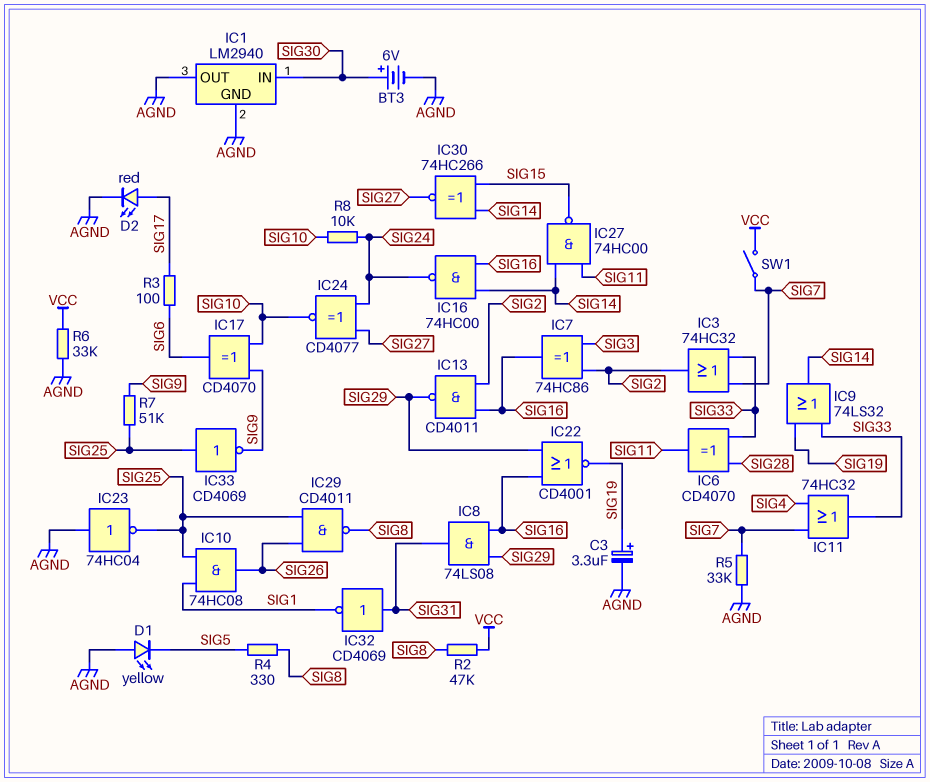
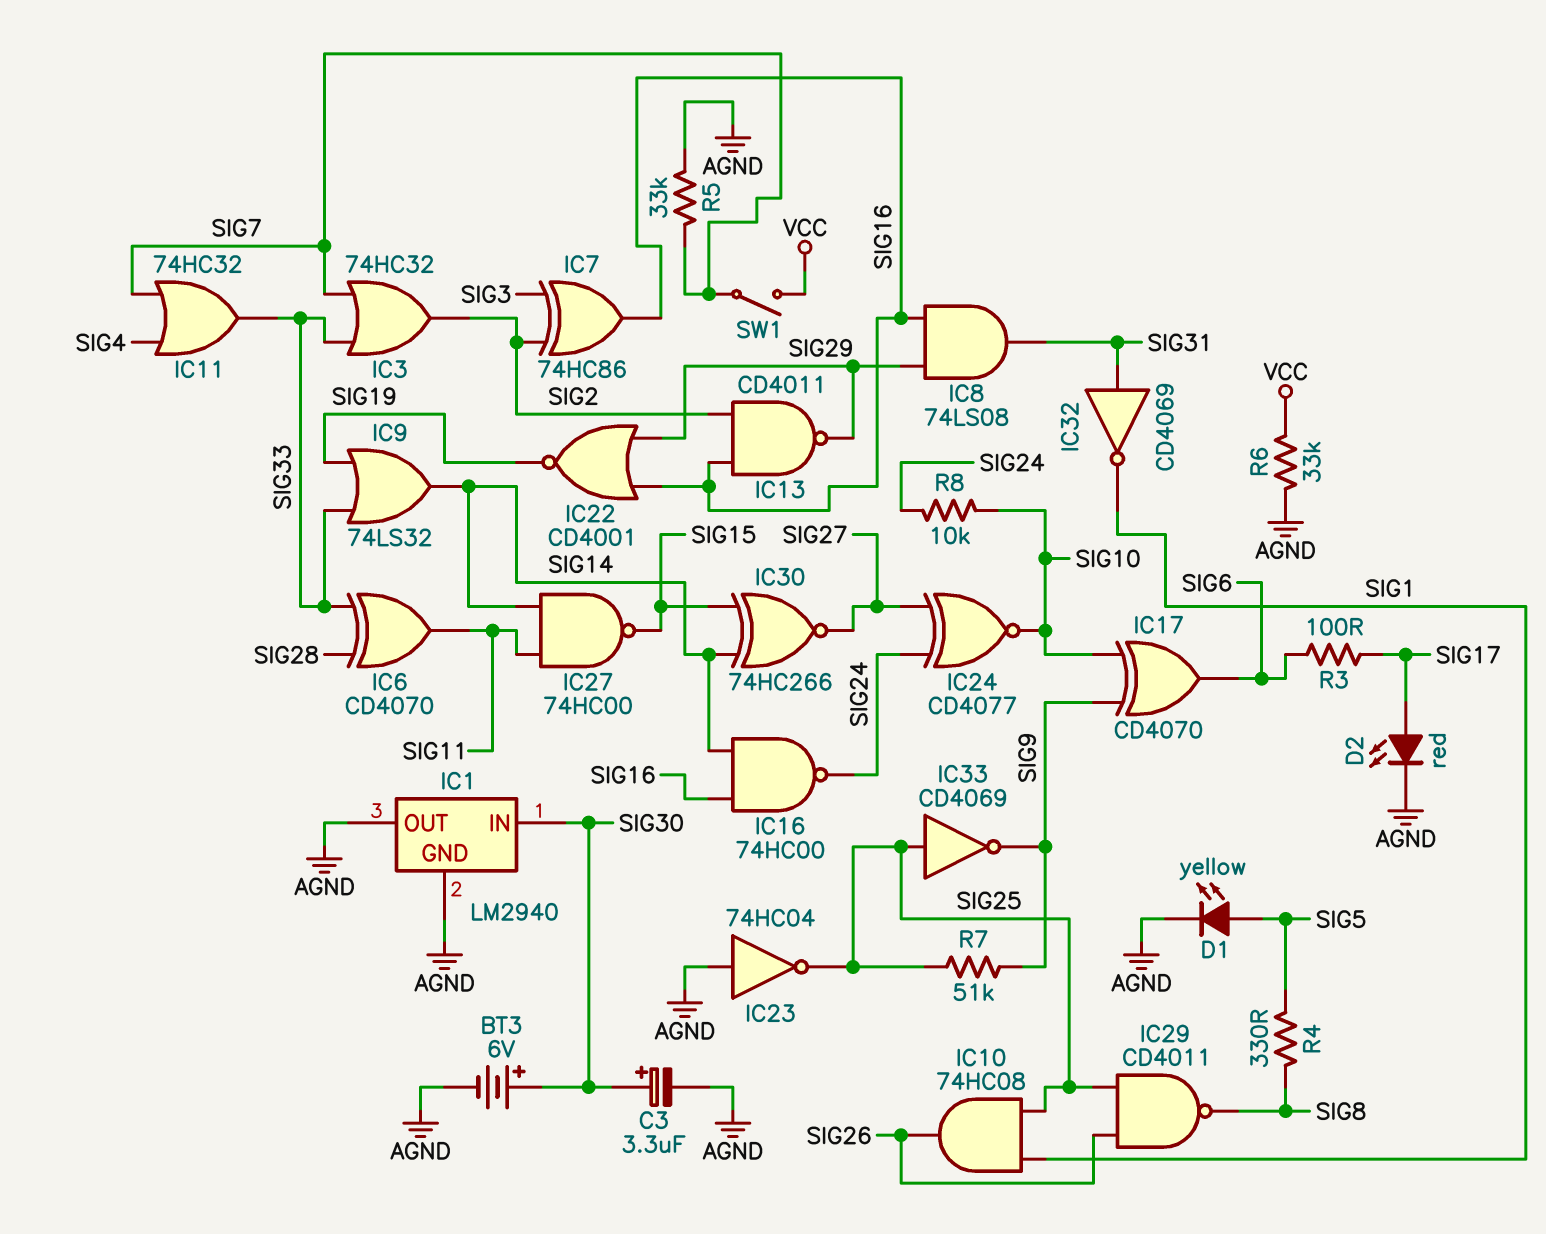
C3: 3.3uF (plus SIG19, minus AGND) -> 3.3uF (plus SIG30, minus AGND)
D1: LED yellow (A AGND, K SIG5) -> LED yellow (A SIG5, K AGND)
R2: 47k (SIG8, VCC) -> none

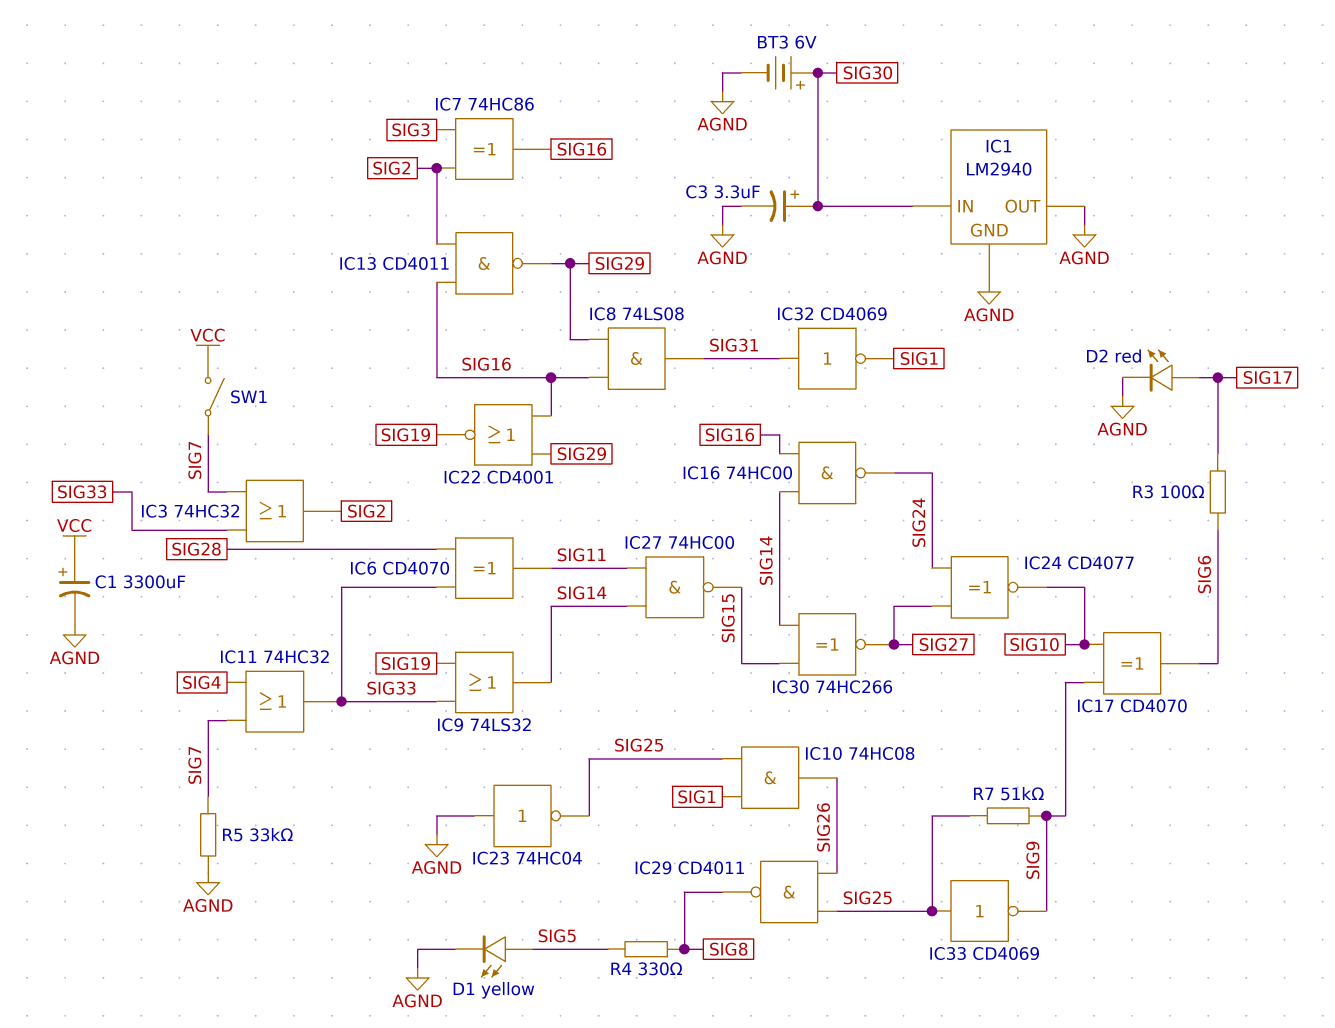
C1: none -> 3300uF (plus VCC, minus AGND)
R6: 33k (AGND, VCC) -> none
R8: 10k (SIG10, SIG24) -> none

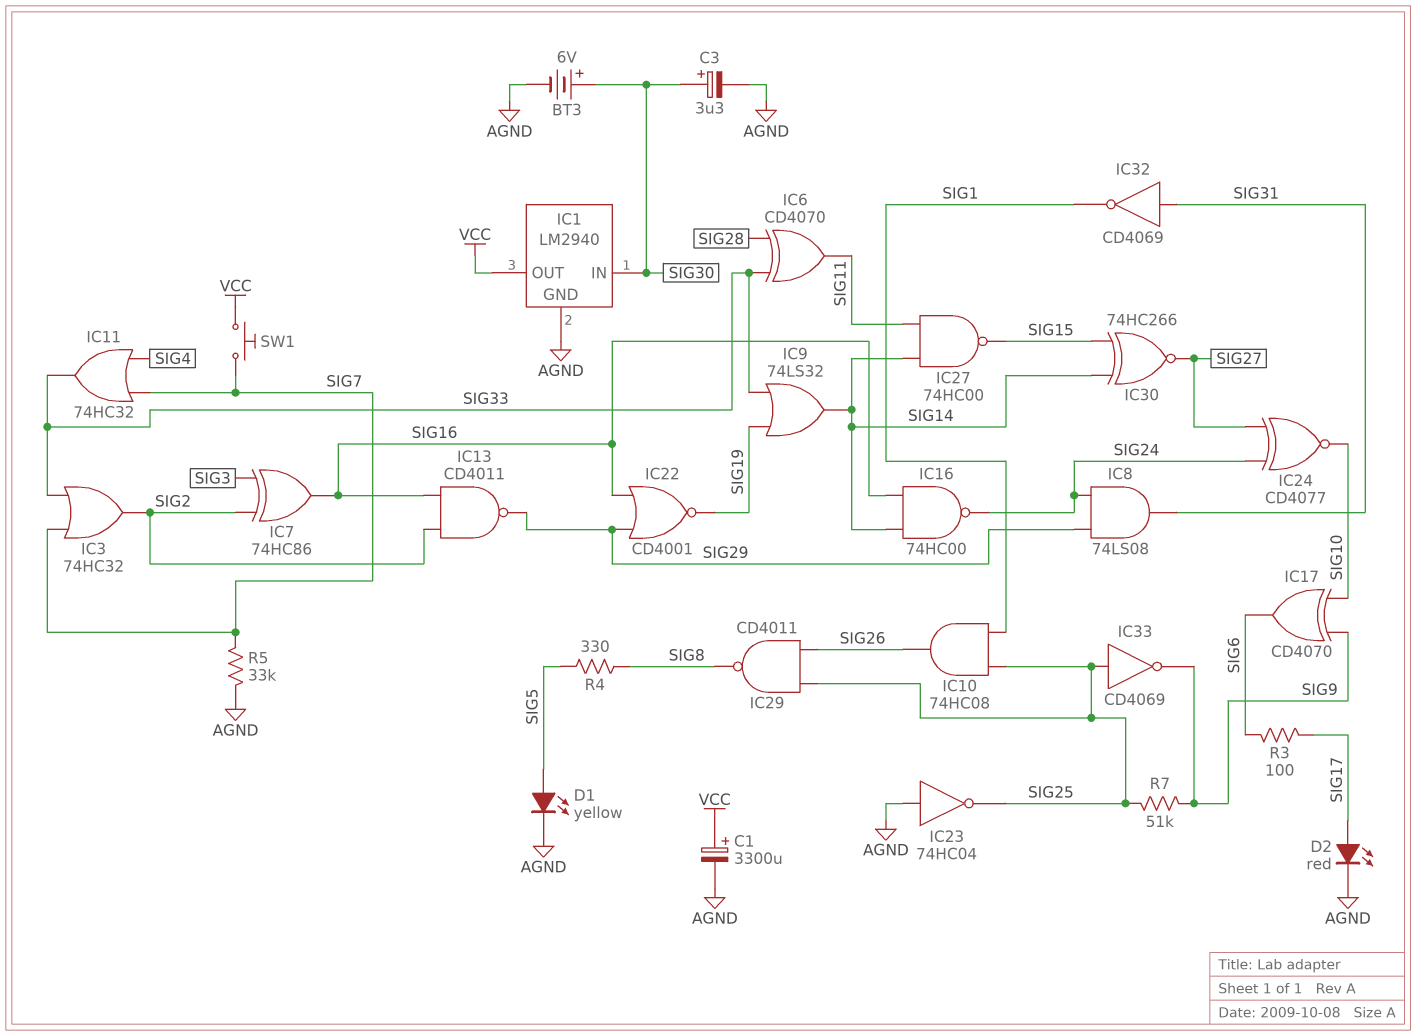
IC1 pin OUT: AGND -> VCC
IC8: AND 74LS08 (in SIG16, in SIG29, out SIG31) -> AND 74LS08 (in SIG24, in SIG29, out SIG31)
SW1: switch (SIG7, VCC) -> button (SIG7, VCC)

